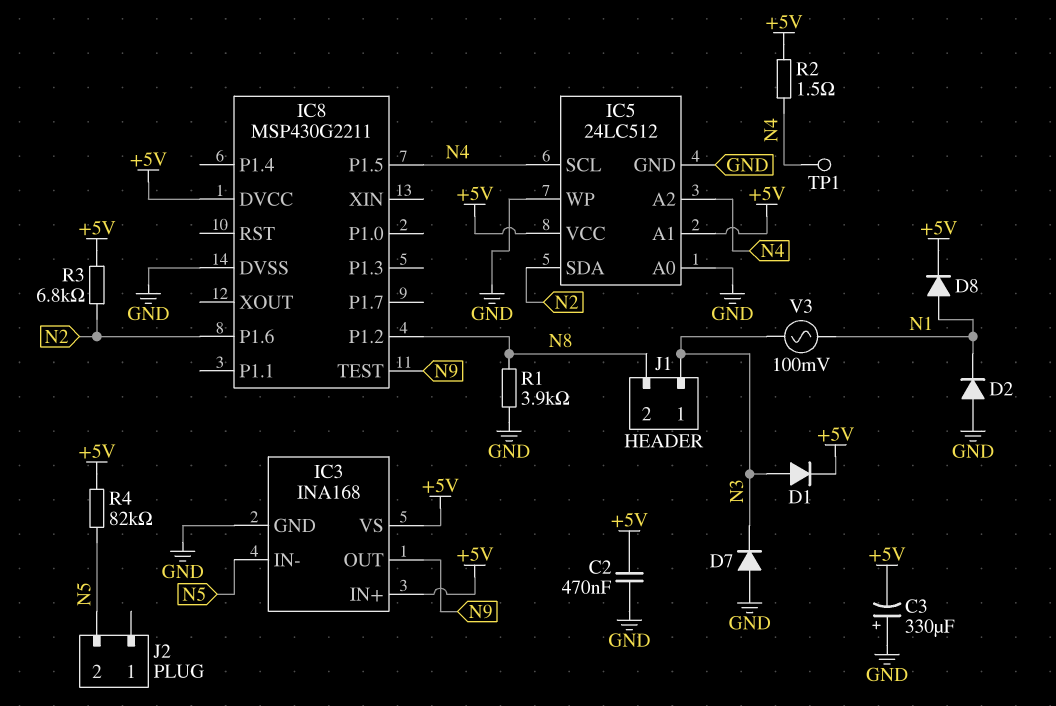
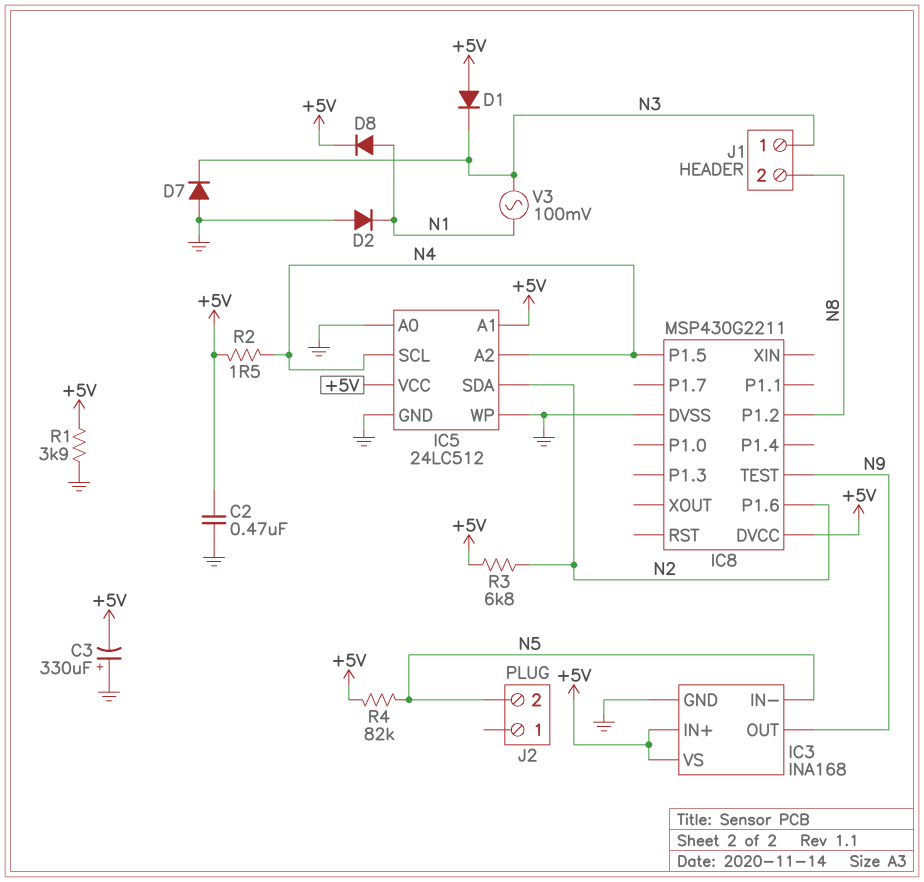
D1: diode (A N3, K +5V) -> diode (A +5V, K N3)
R1: 3.9k (GND, N8) -> 3.9k (+5V, GND)
TP1: test point (N4) -> none

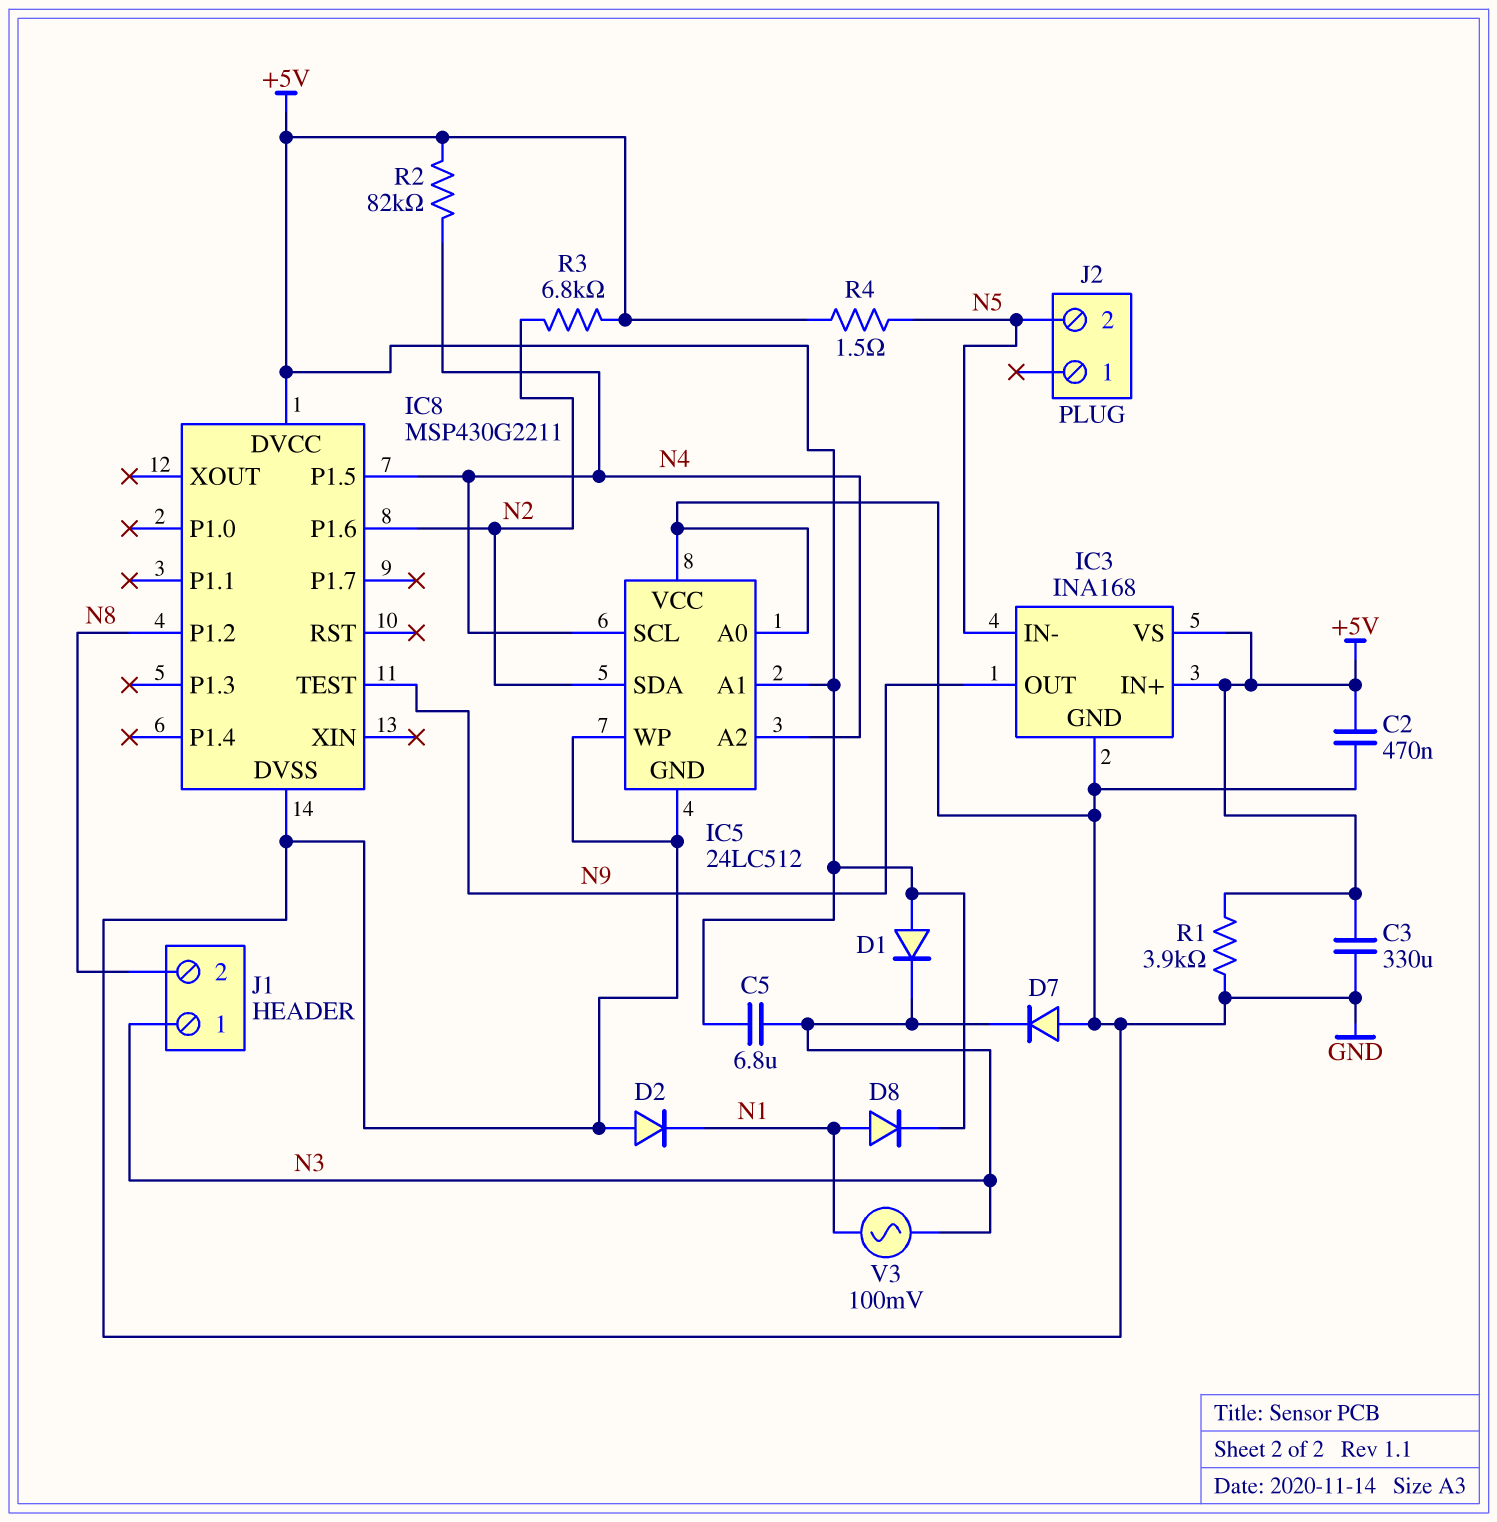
C3: 330uF (plus GND, minus +5V) -> 330uF (+5V, GND)
C5: none -> 6.8uF (+5V, N3)
IC5 pin VCC: +5V -> GND
R2: 1.5 (+5V, N4) -> 82k (+5V, N4)
R4: 82k (+5V, N5) -> 1.5 (+5V, N5)

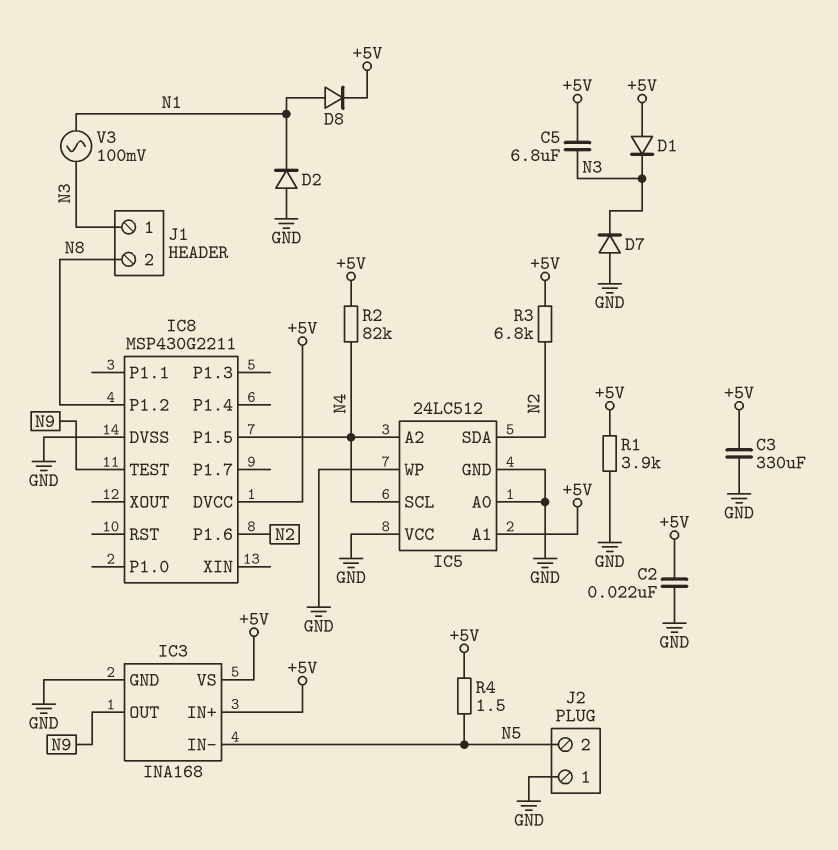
C2: 470nF (+5V, GND) -> 22nF (+5V, GND)
J2 pin 1: none -> GND

